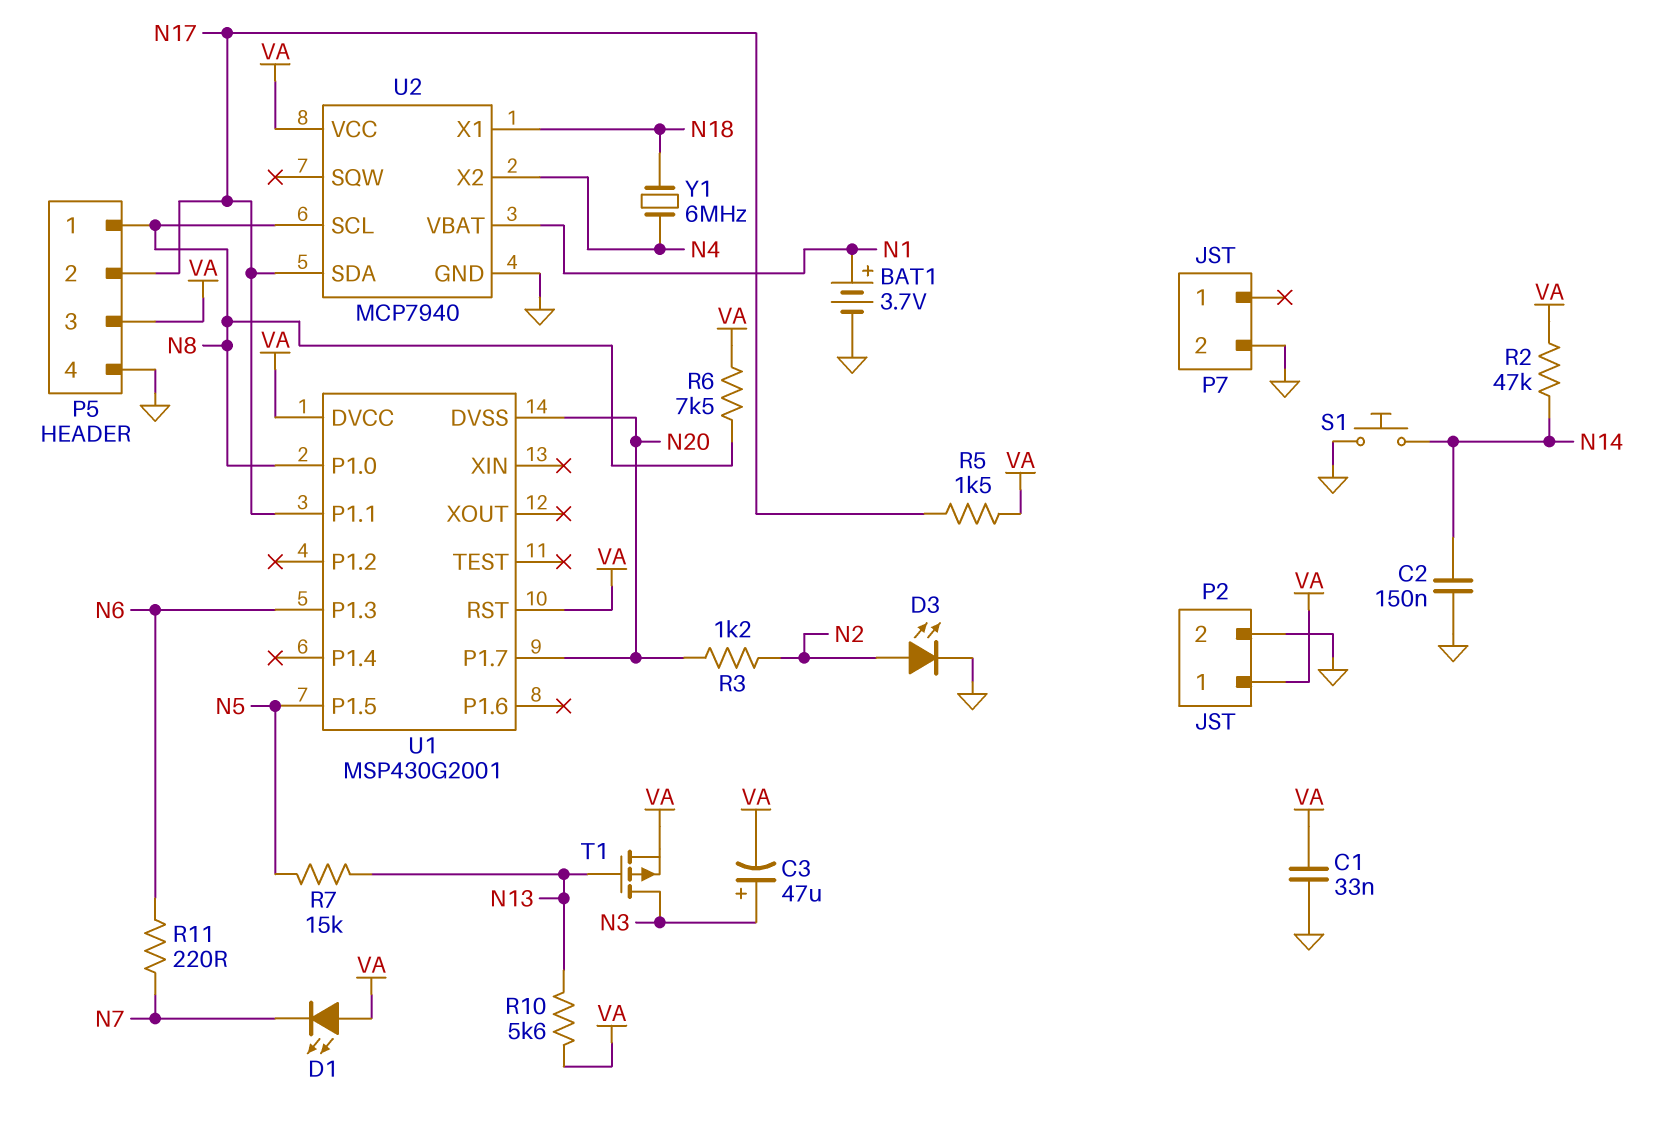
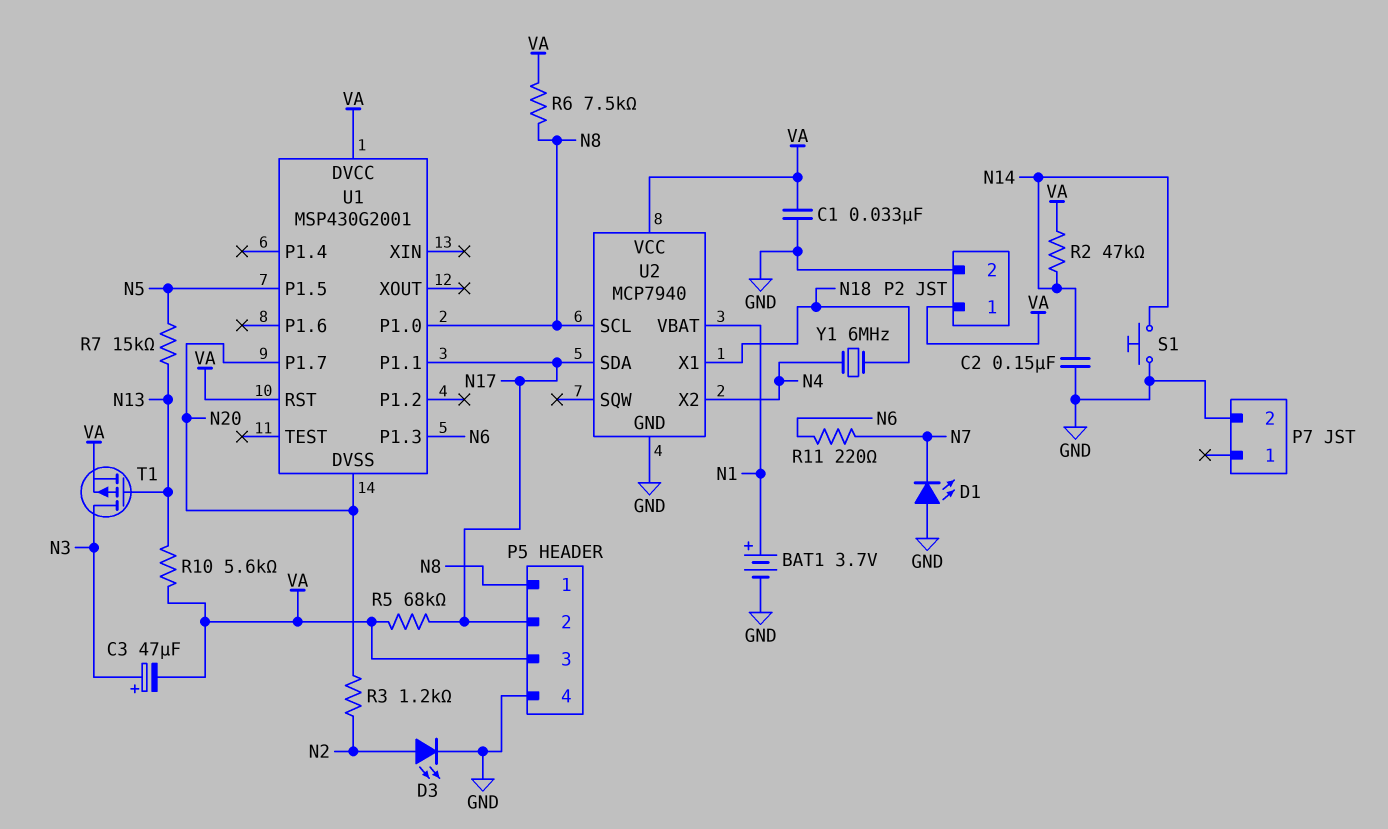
D1: LED (A VA, K N7) -> LED (A GND, K N7)
R5: 1.5k (N17, VA) -> 68k (N17, VA)

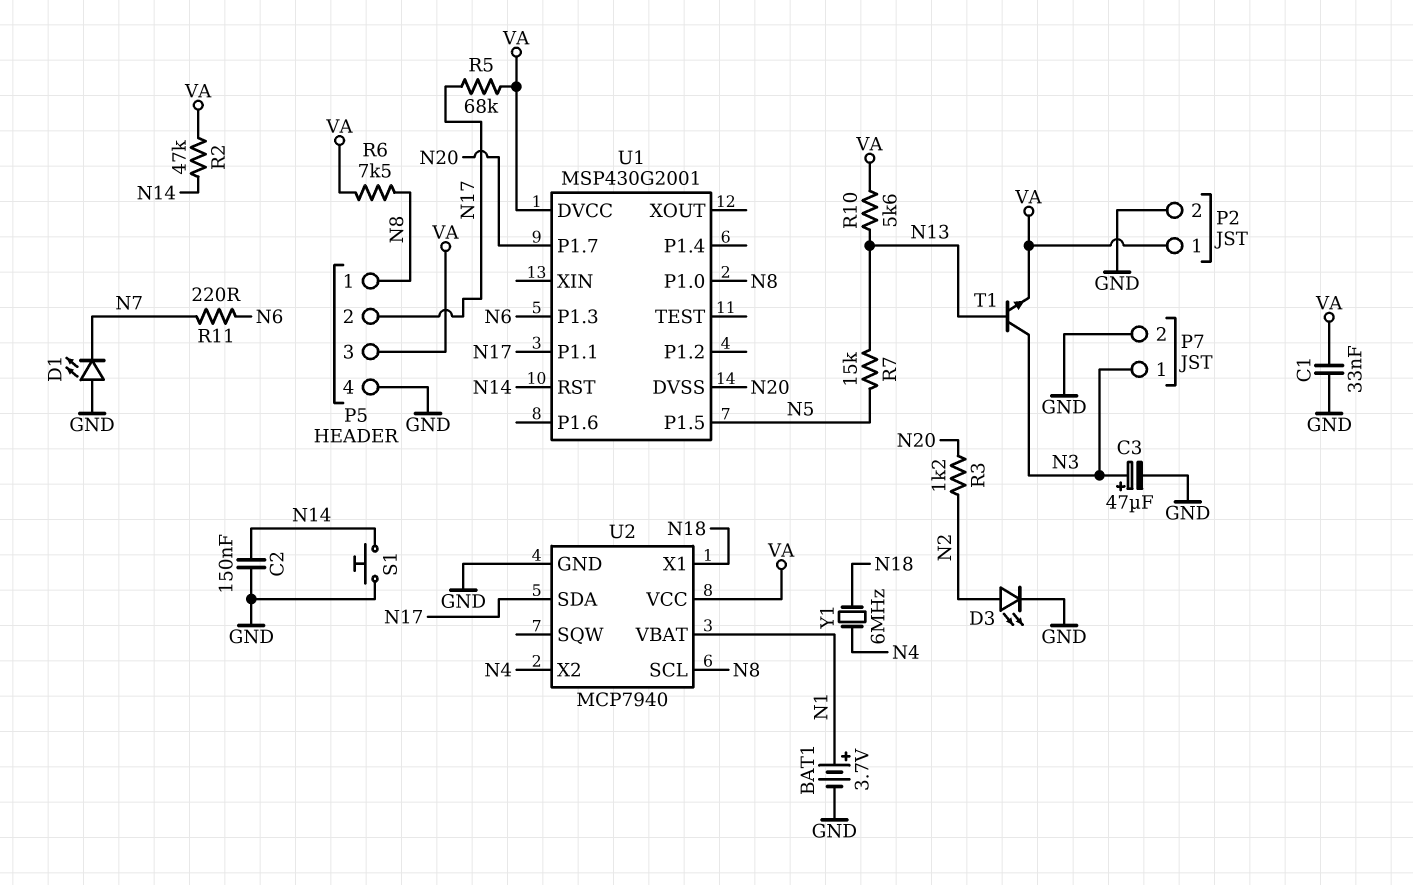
C3: 47uF (plus N3, minus VA) -> 47uF (plus N3, minus GND)
P7 pin 1: none -> N3
T1: PMOS (G N13, D N3, S VA) -> NPN (B N13, C N3, E VA)
U1 pin RST: VA -> N14

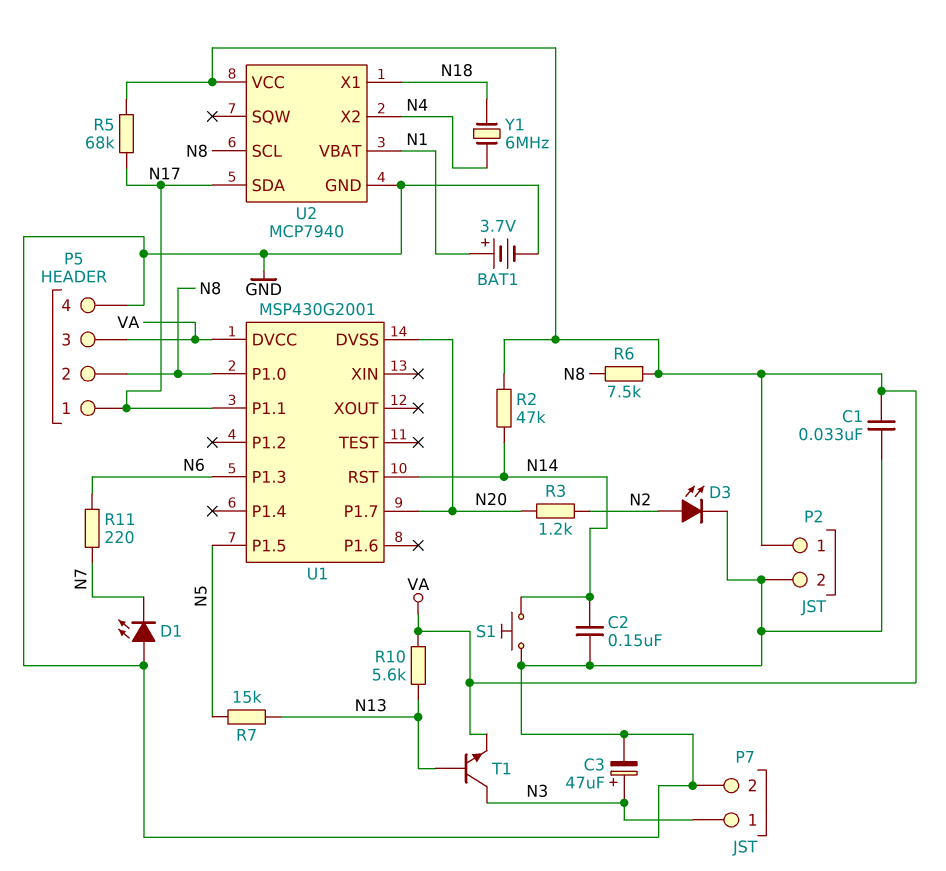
P5 pin 1: N8 -> N17
P5 pin 2: N17 -> N8

